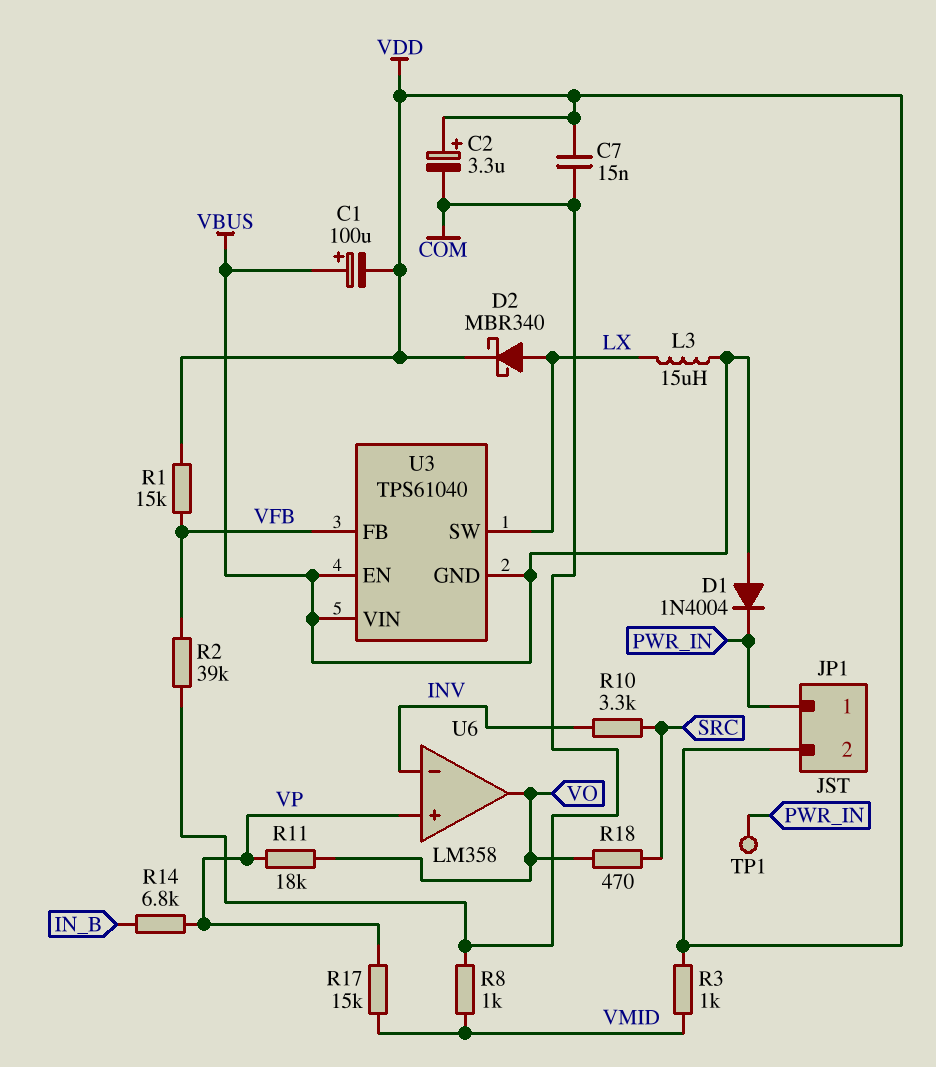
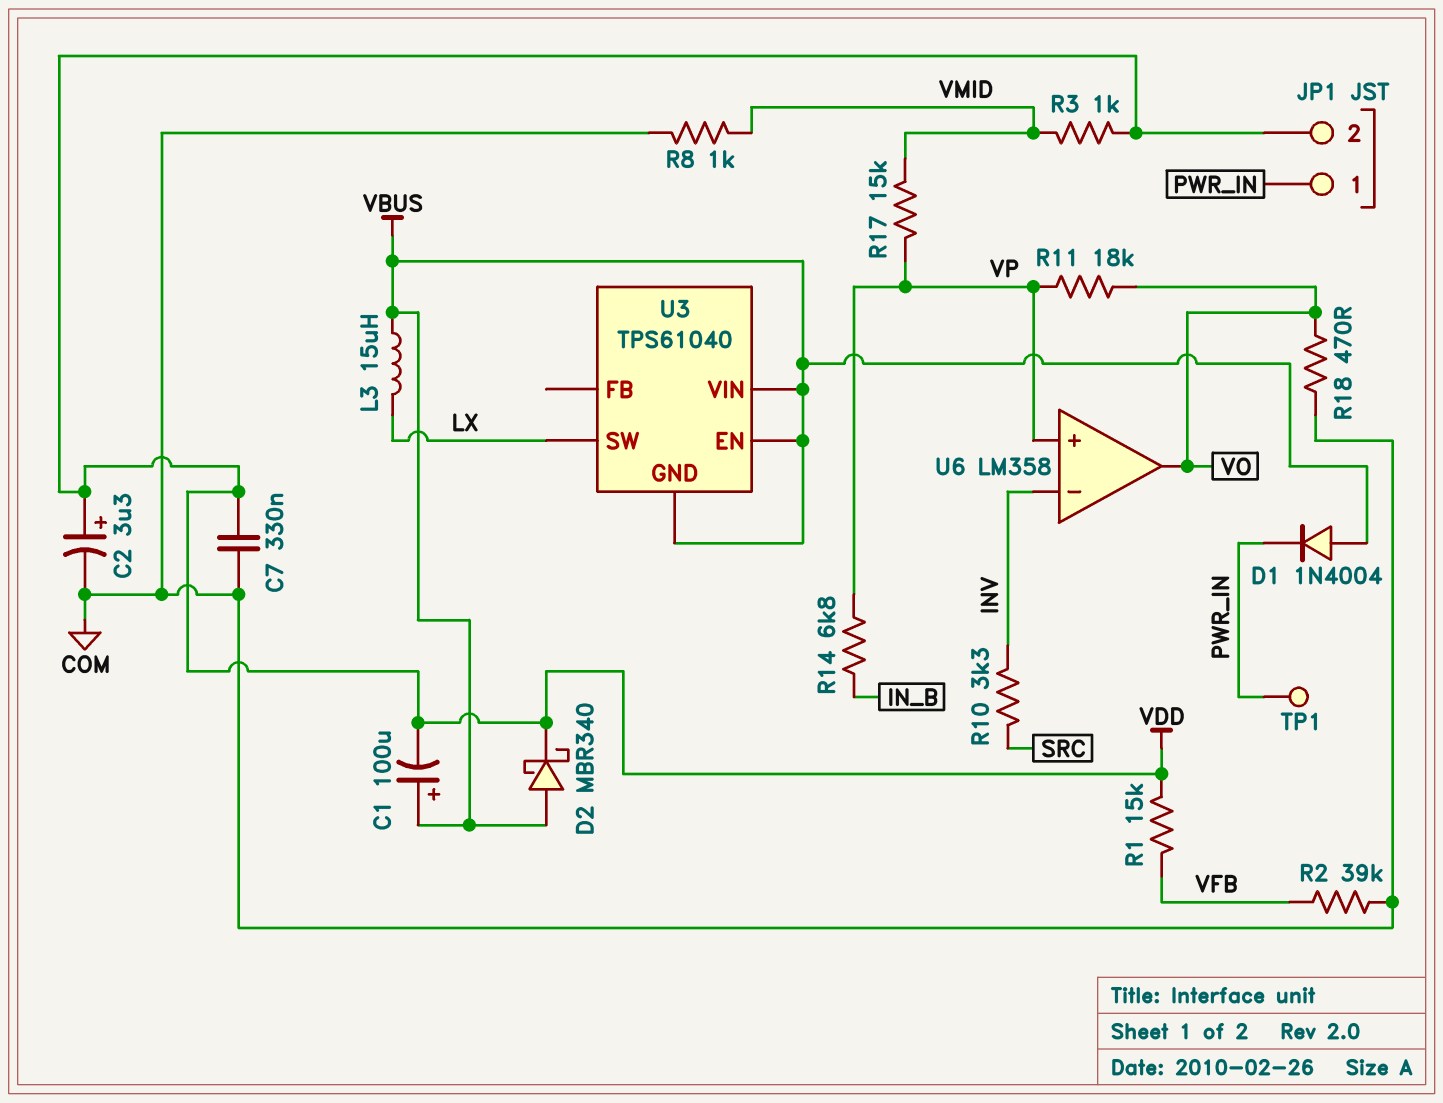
C7: 15nF (COM, VDD) -> 330nF (COM, VDD)
D2: schottky MBR340 (A LX, K VDD) -> schottky MBR340 (A VBUS, K VDD)
R18: 470 (SRC, VO) -> 470 (COM, VO)
U3 pin FB: VFB -> none

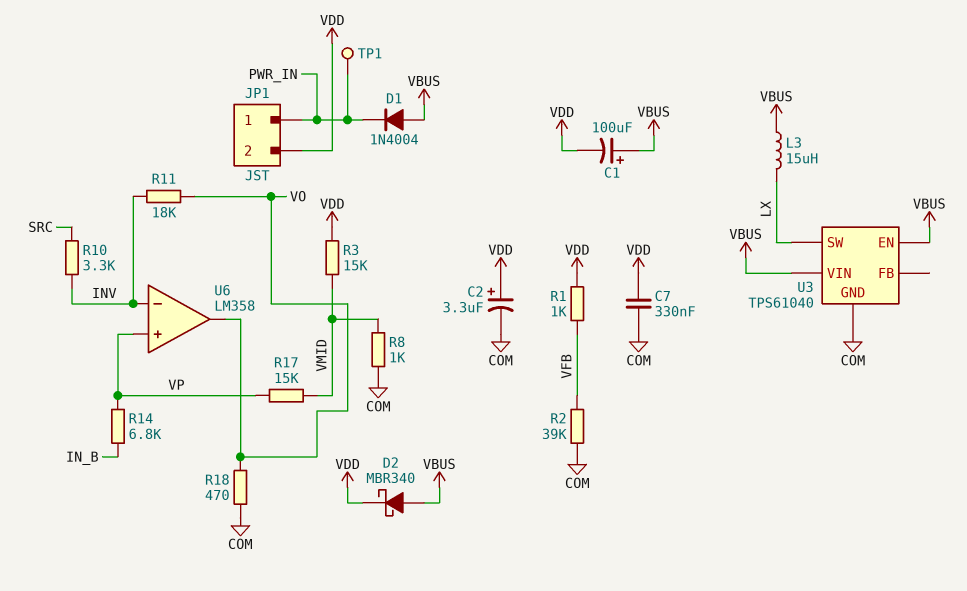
R1: 15k (VDD, VFB) -> 1k (VDD, VFB)
R3: 1k (VDD, VMID) -> 15k (VDD, VMID)
R11: 18k (VO, VP) -> 18k (INV, VO)
U3 pin GND: VBUS -> COM

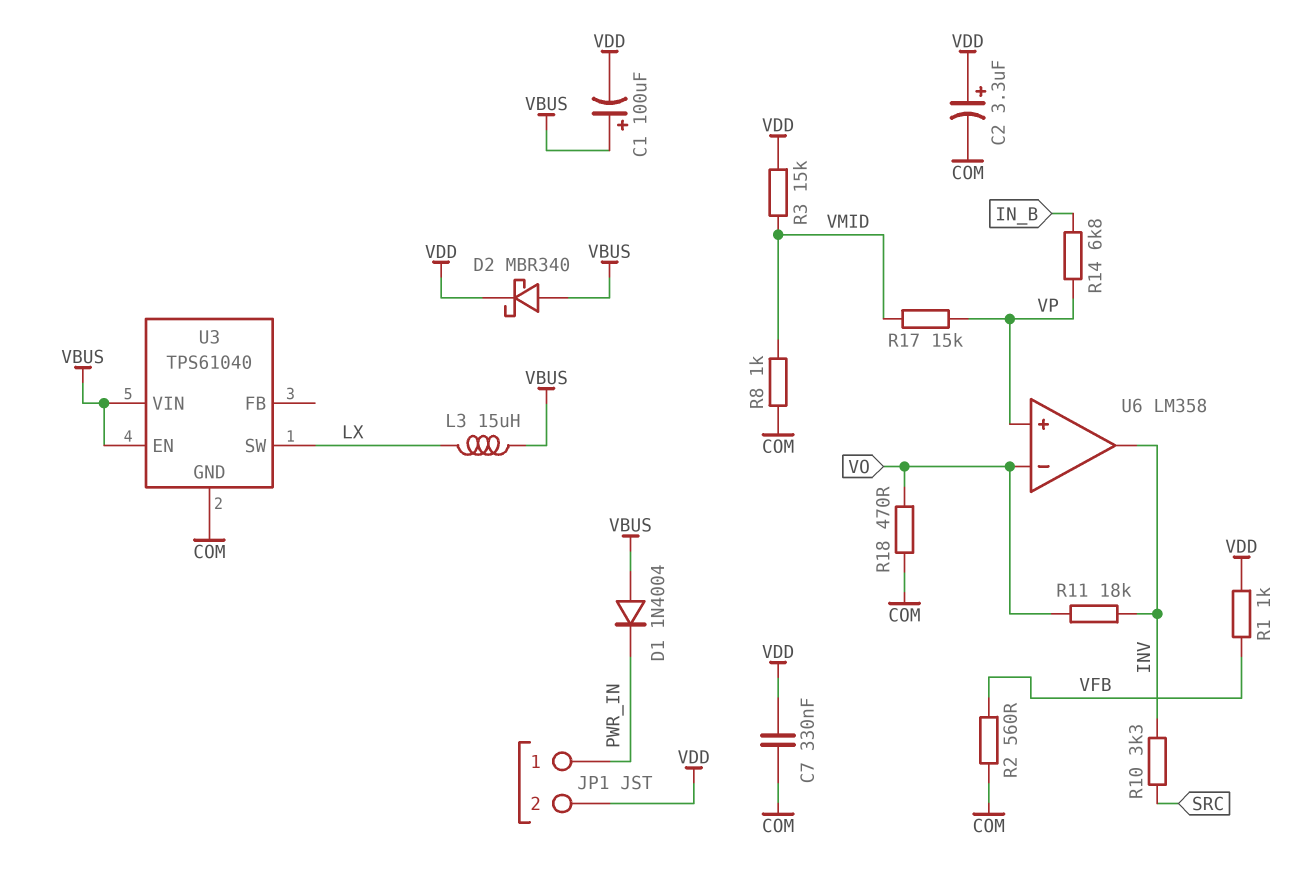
R2: 39k (COM, VFB) -> 560 (COM, VFB)
TP1: test point (PWR_IN) -> none
U6 pin in-: INV -> VO
U6 pin out: VO -> INV

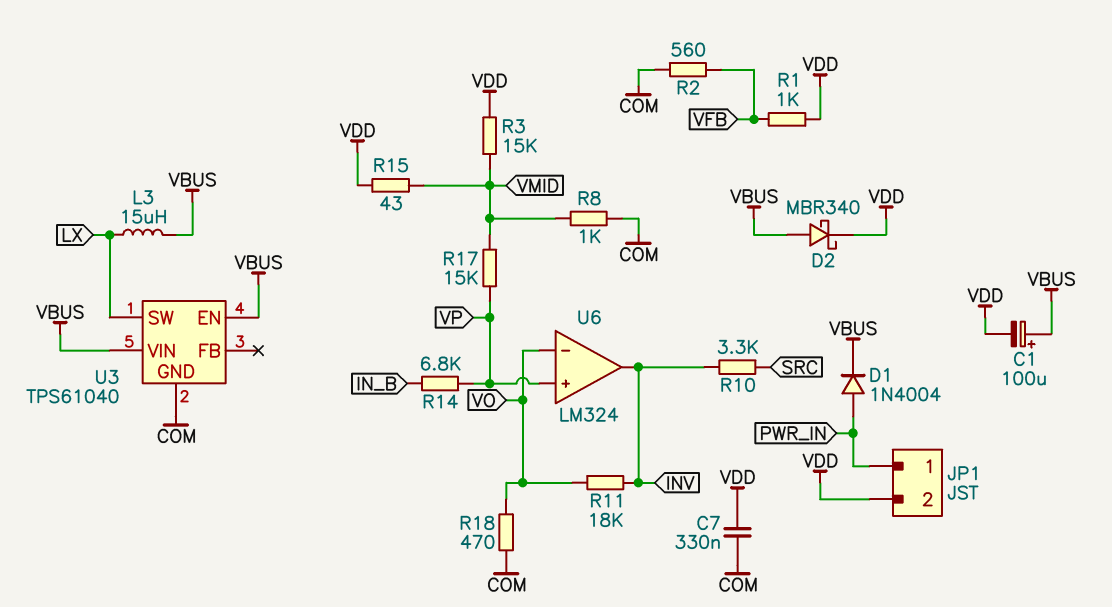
C2: 3.3uF (plus VDD, minus COM) -> none
D1: diode 1N4004 (A VBUS, K PWR_IN) -> diode 1N4004 (A PWR_IN, K VBUS)
R15: none -> 43 (VDD, VMID)
U6: LM358 -> LM324

